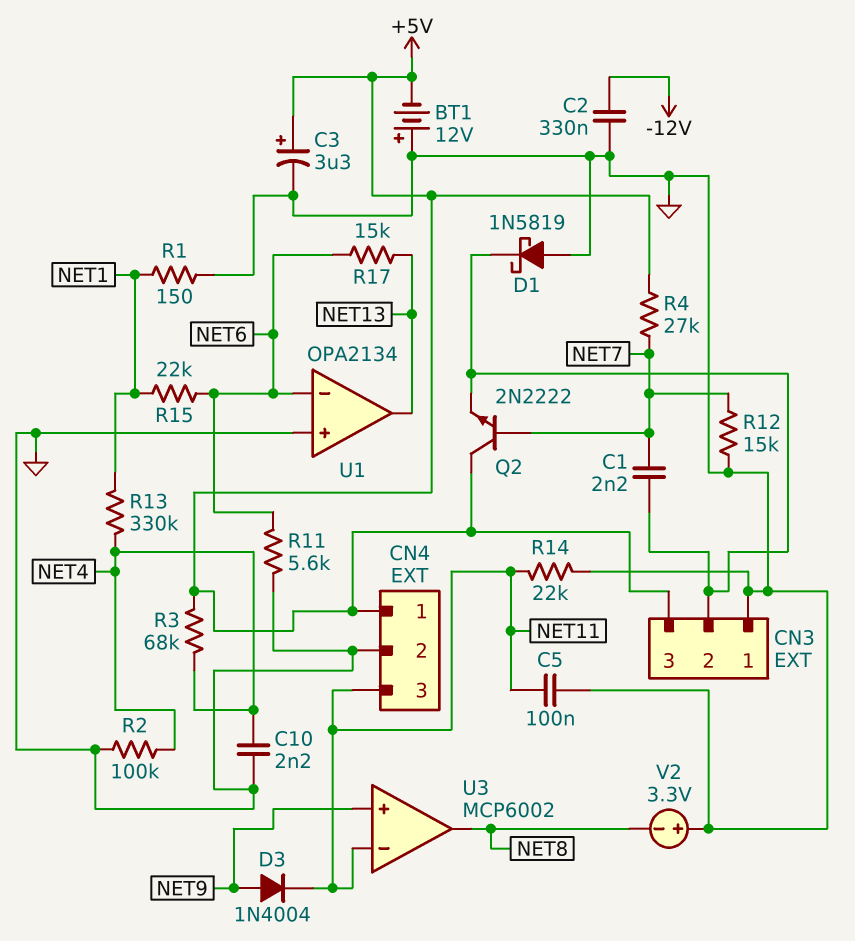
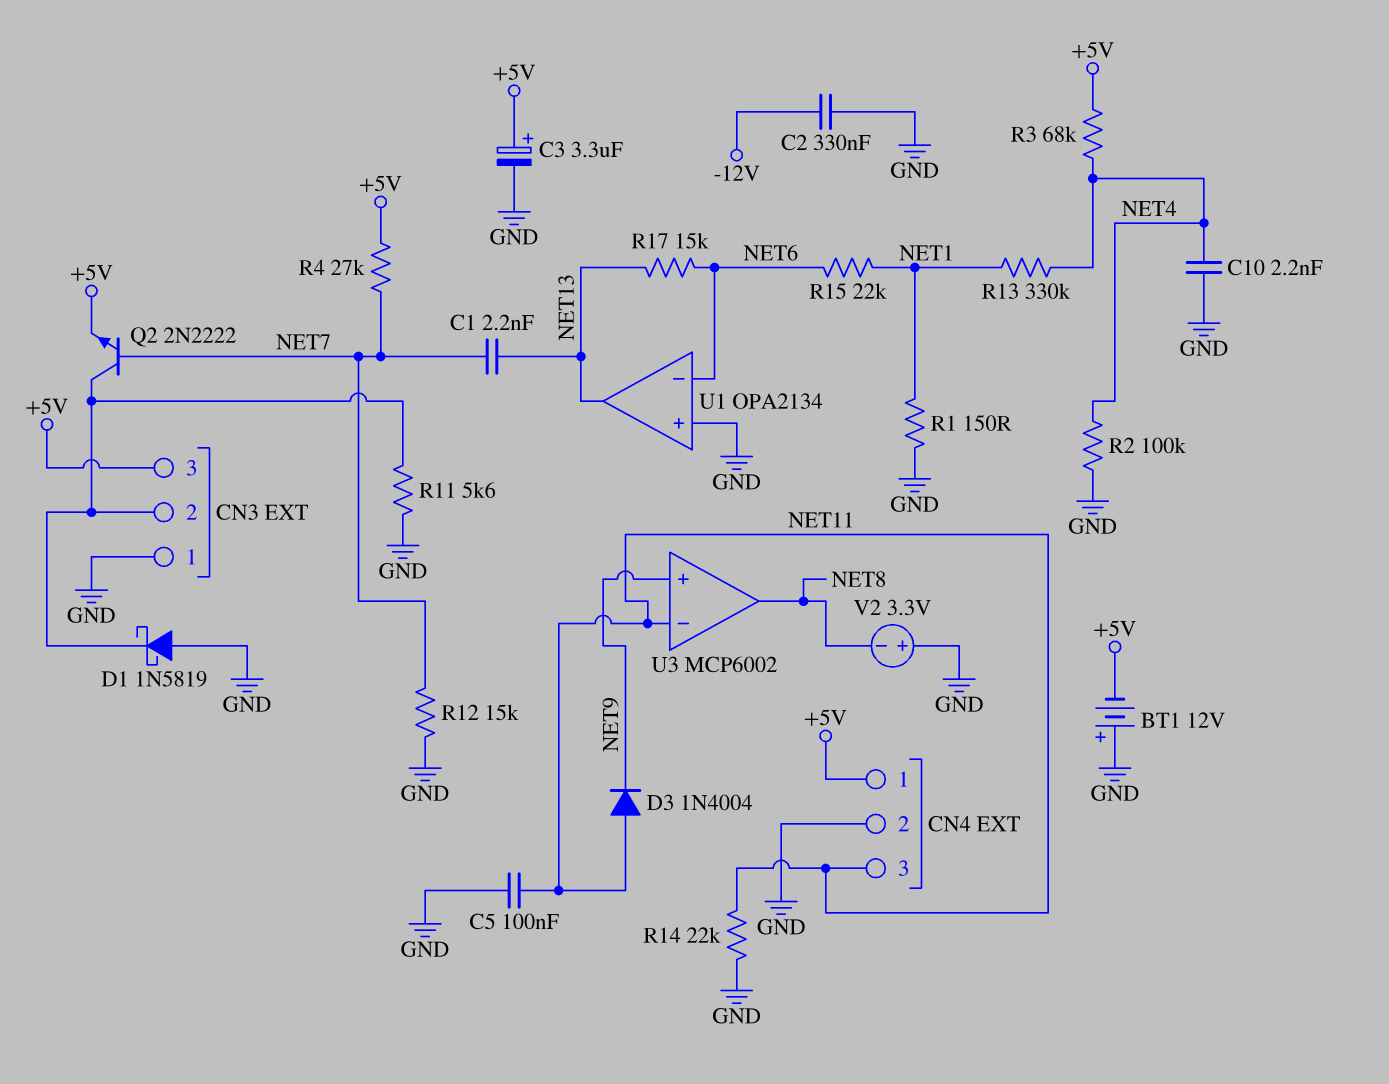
C1: 2.2nF (CN3/2, NET7) -> 2.2nF (NET7, NET13)
D3: diode 1N4004 (A NET9, K NET11) -> diode 1N4004 (A NET11, K NET9)
Q2: NPN 2N2222 (B NET7, C +5V, E CN3/2) -> NPN 2N2222 (B NET7, C CN3/2, E +5V)
R11: 5.6k (GND, NET6) -> 5.6k (CN3/2, GND)

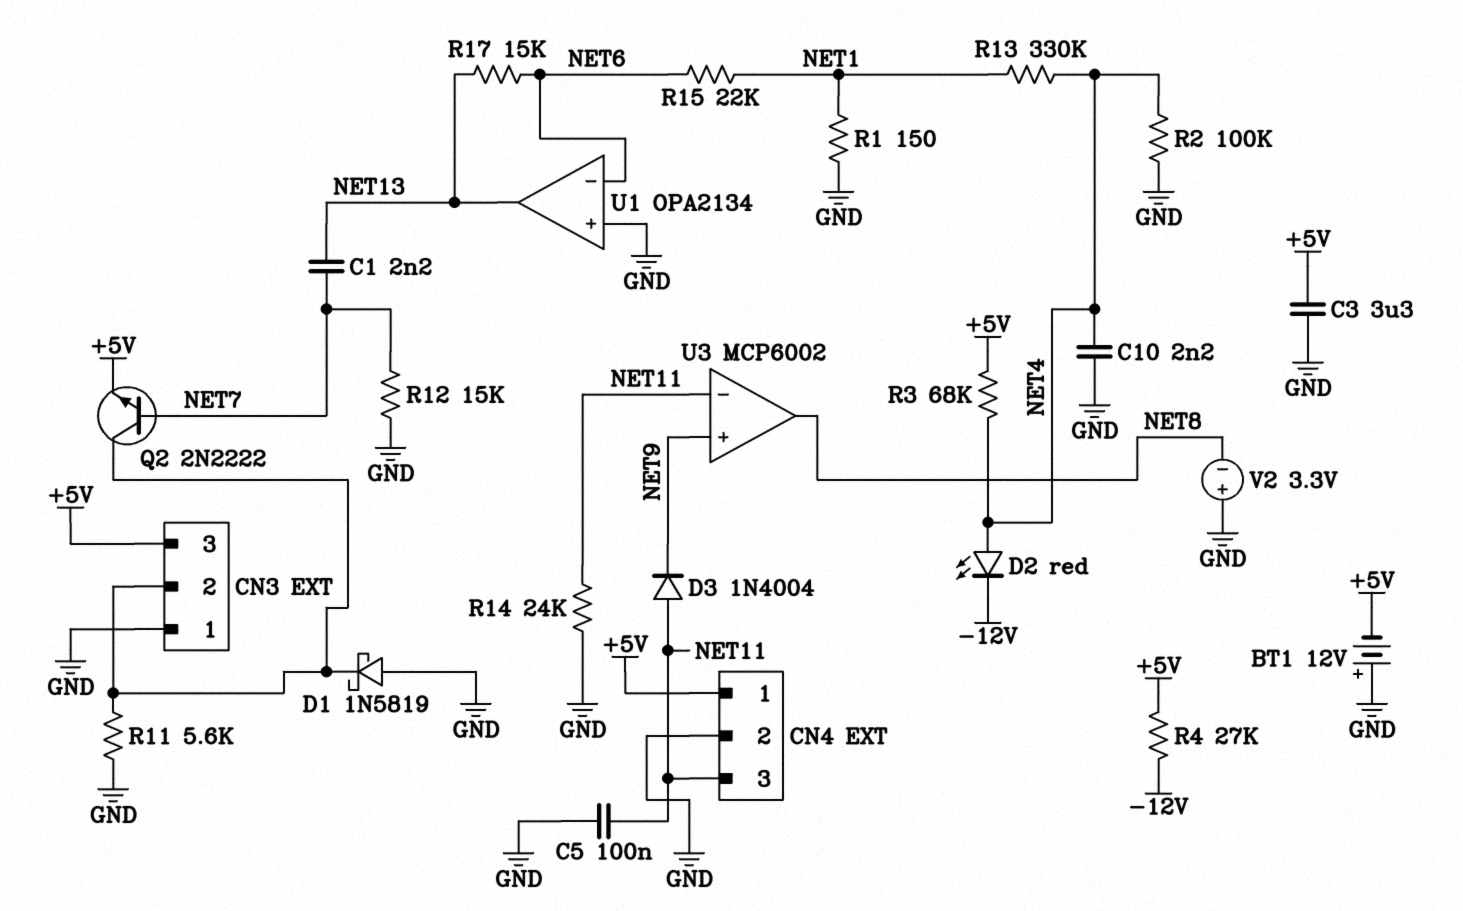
C2: 330nF (-12V, GND) -> none
C3: 3.3uF (plus +5V, minus GND) -> 3.3uF (+5V, GND)
D2: none -> LED red (A NET4, K -12V)
R4: 27k (+5V, NET7) -> 27k (+5V, -12V)
R14: 22k (GND, NET11) -> 24k (GND, NET11)

